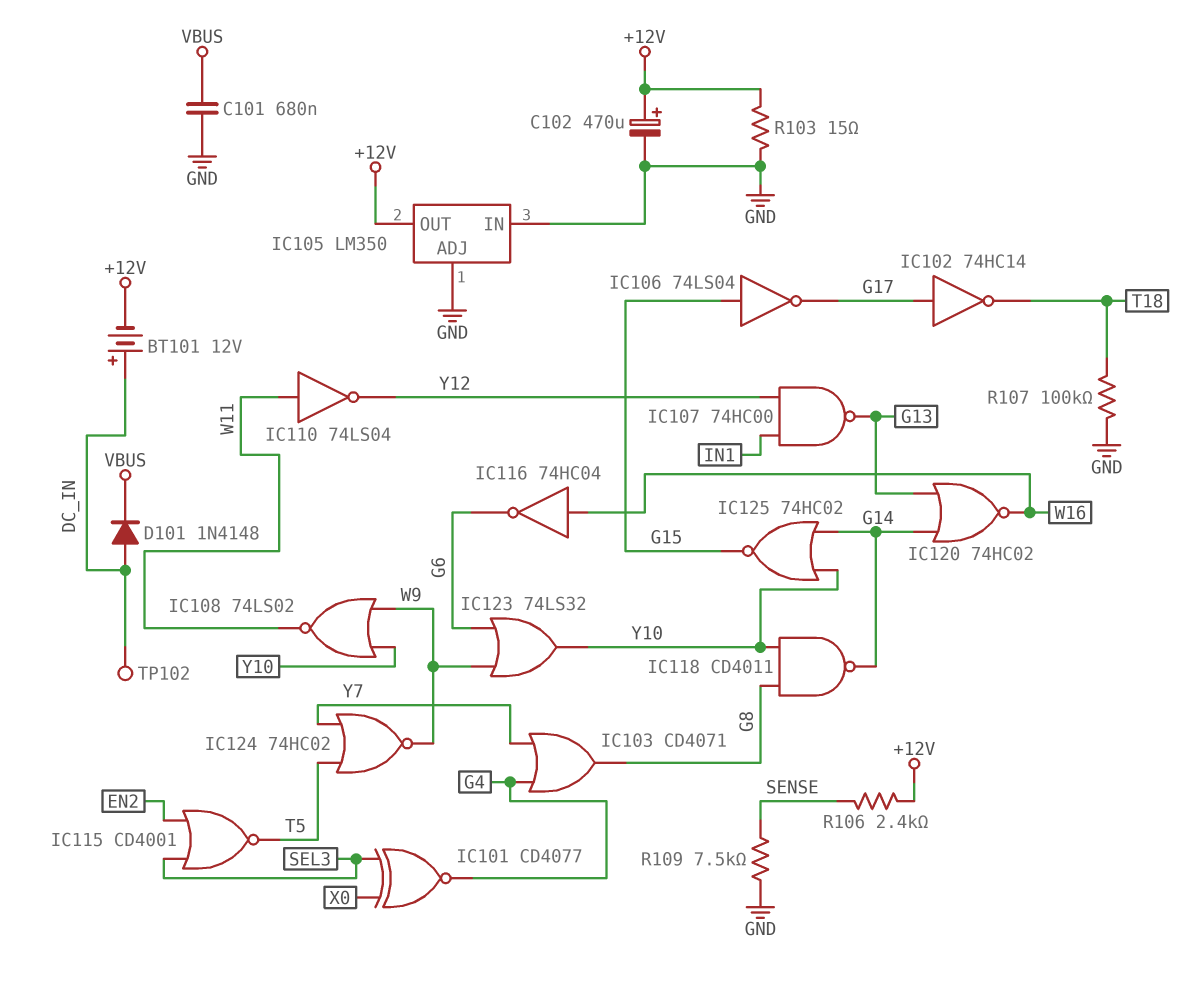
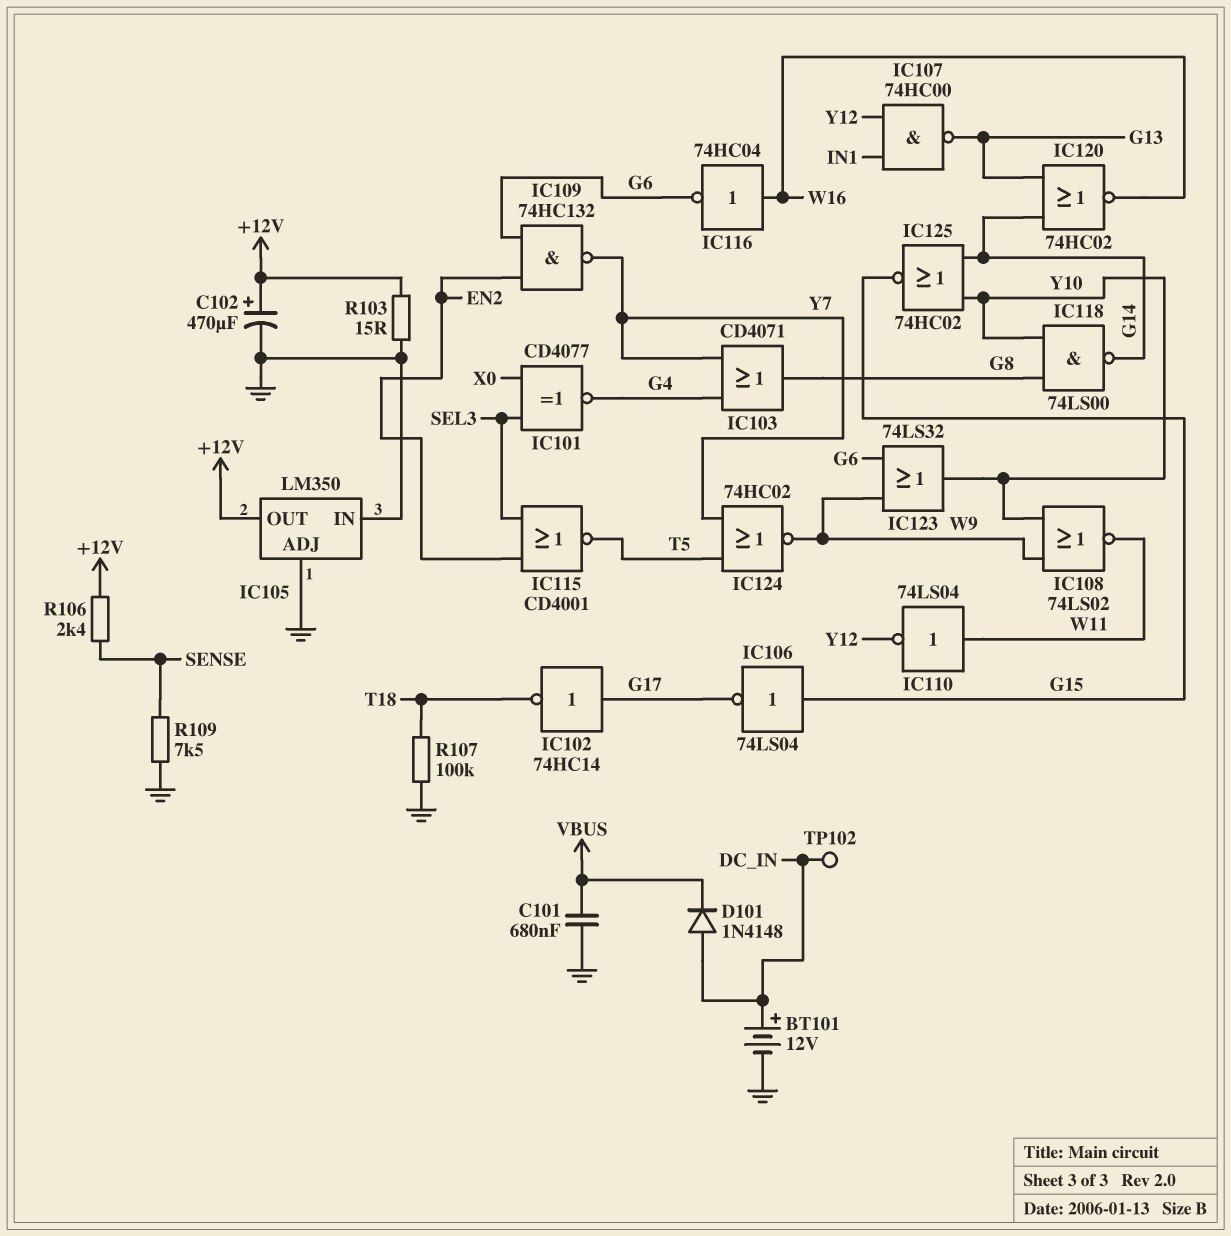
BT101: 12V (plus DC_IN, minus +12V) -> 12V (plus DC_IN, minus GND)
IC109: none -> NAND 74HC132 (in EN2, in G6, out Y7)
IC118: NAND CD4011 (in G8, in Y10, out G14) -> NAND 74LS00 (in G8, in Y10, out G14)

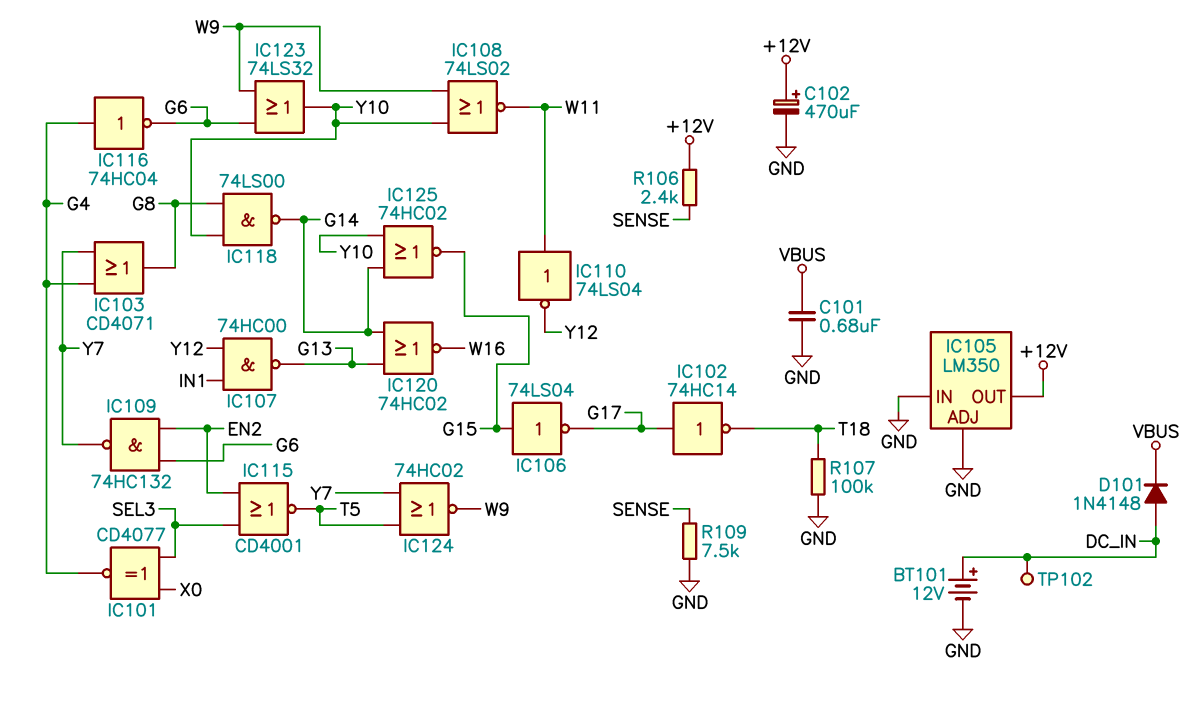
IC116: NOT 74HC04 (in W16, out G6) -> NOT 74HC04 (in G4, out G6)
R103: 15 (+12V, GND) -> none

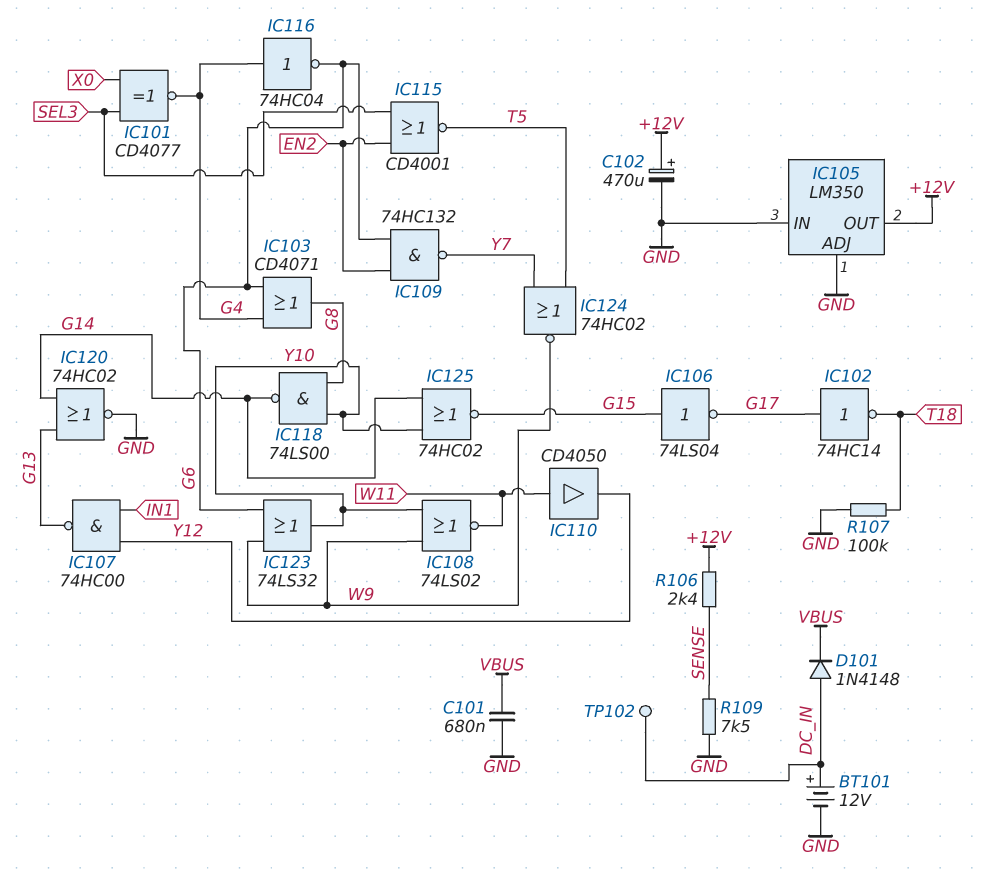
IC103: OR CD4071 (in G4, in Y7, out G8) -> OR CD4071 (in G4, in G6, out G8)
IC110: NOT 74LS04 (in W11, out Y12) -> buffer CD4050 (in W11, out Y12)
IC120: NOR 74HC02 (in G13, in G14, out W16) -> NOR 74HC02 (in G13, in G14, out GND)

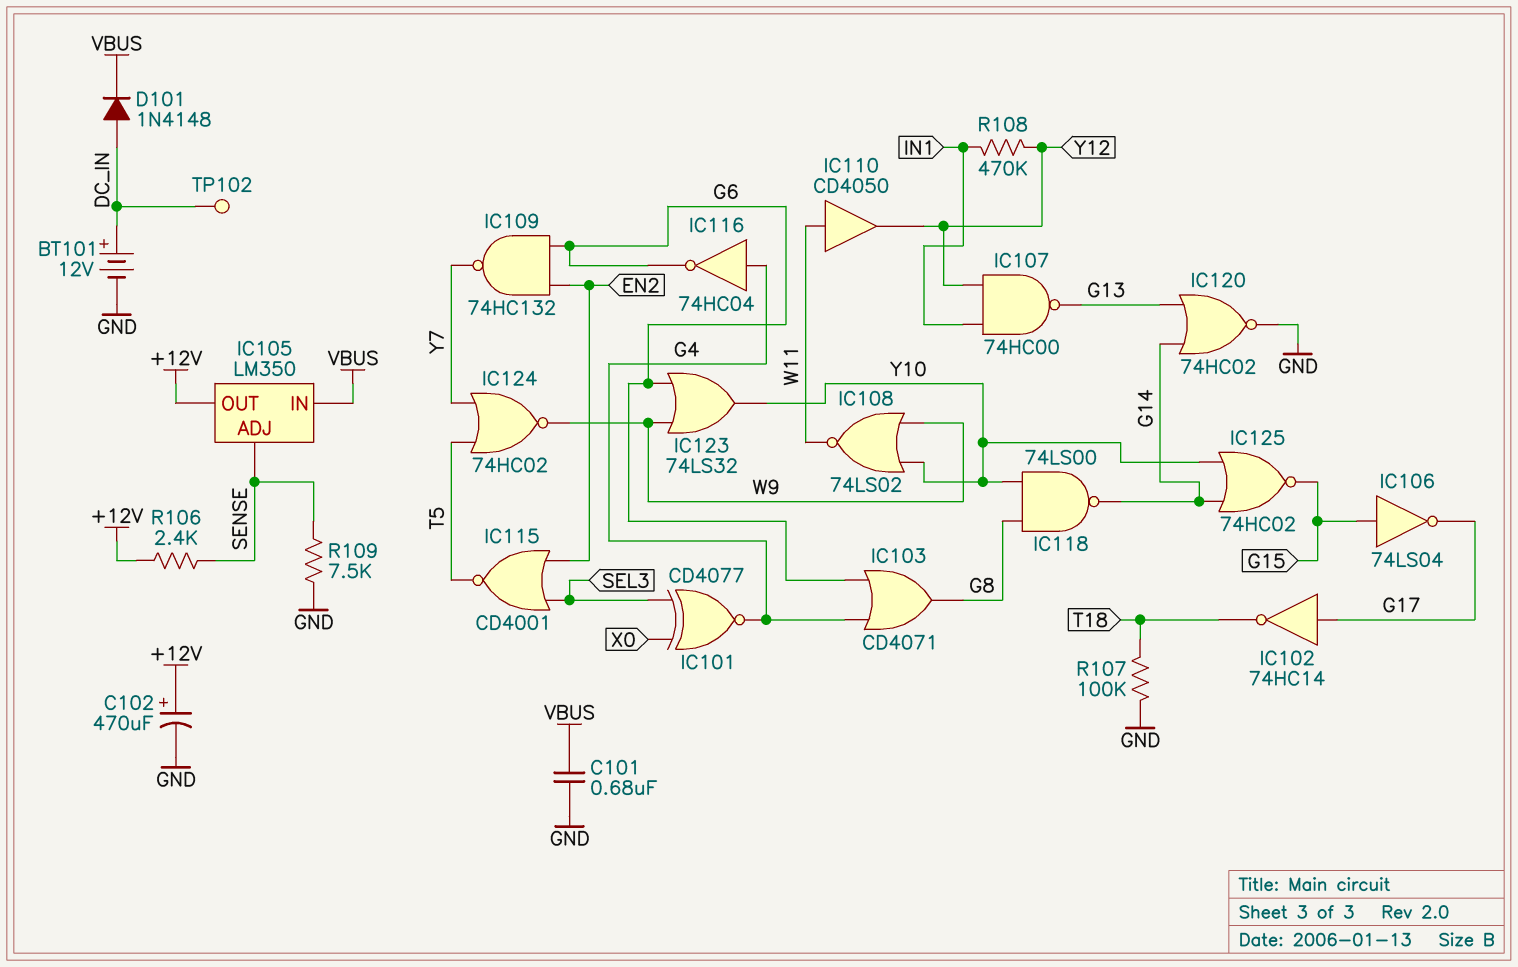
IC105 pin ADJ: GND -> SENSE
IC105 pin IN: GND -> VBUS
R108: none -> 470k (IN1, Y12)

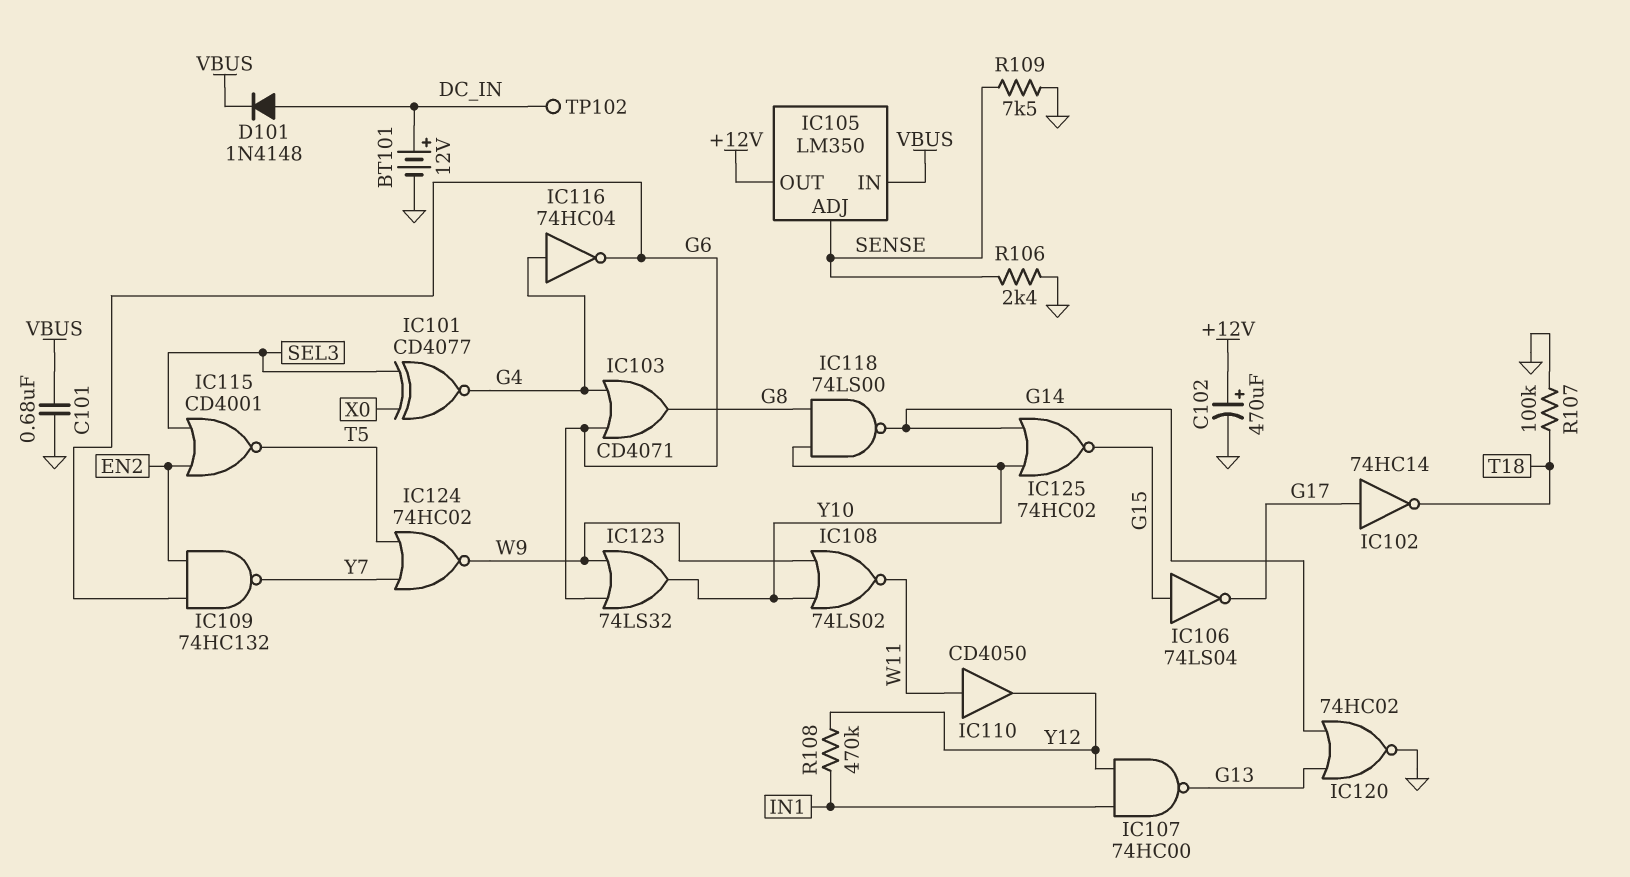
R106: 2.4k (+12V, SENSE) -> 2.4k (GND, SENSE)

